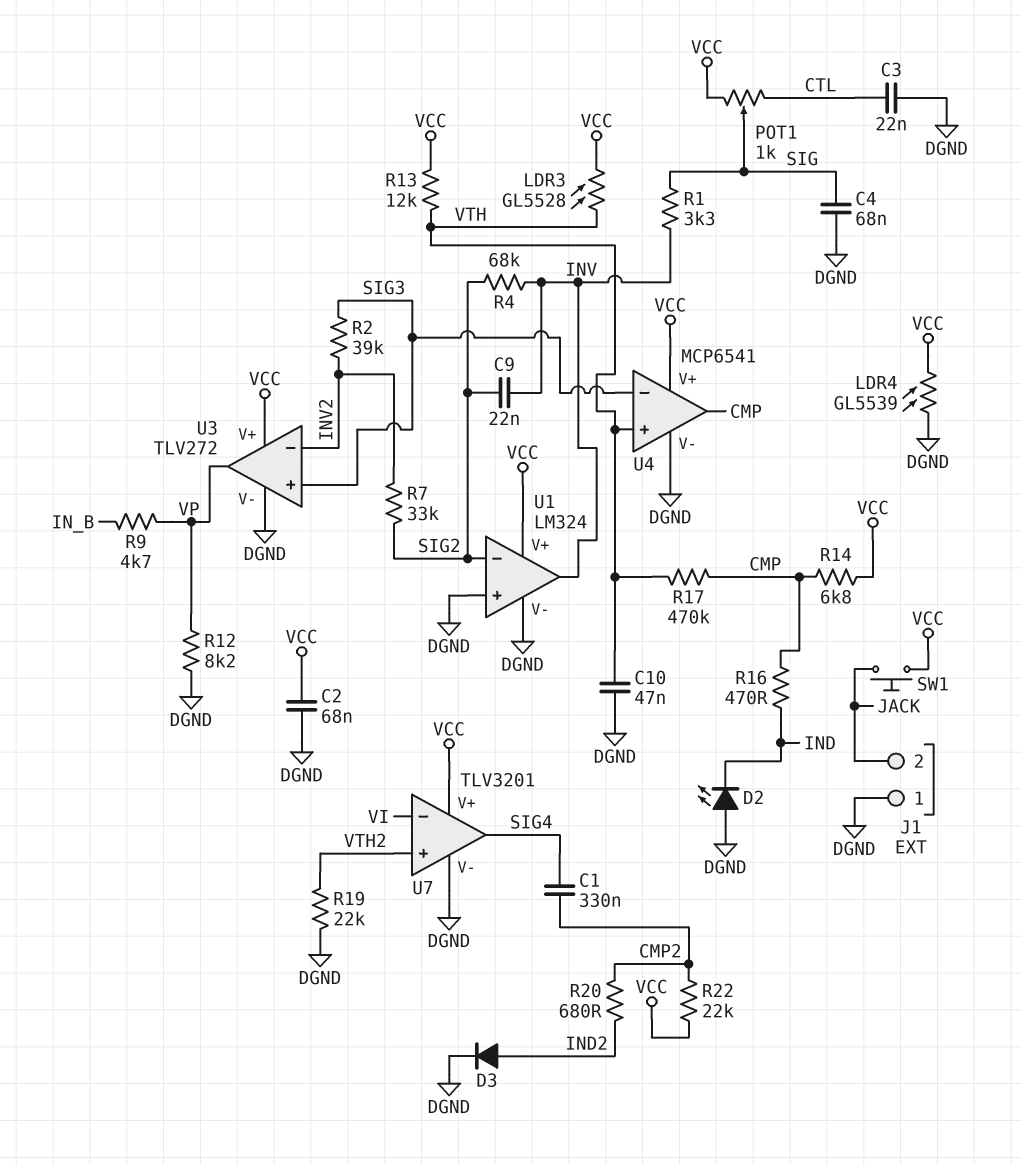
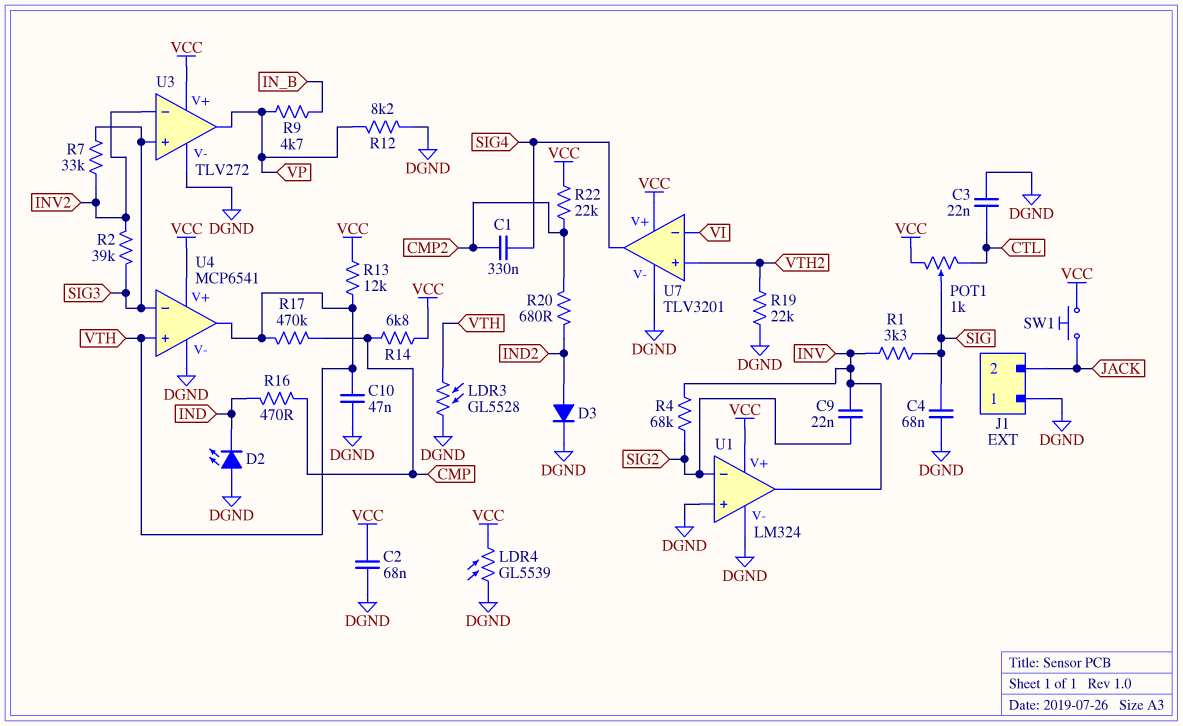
LDR3: GL5528 (VCC, VTH) -> GL5528 (DGND, VTH)
R7: 33k (INV2, SIG2) -> 33k (INV2, SIG3)
U4 pin out: CMP -> VTH

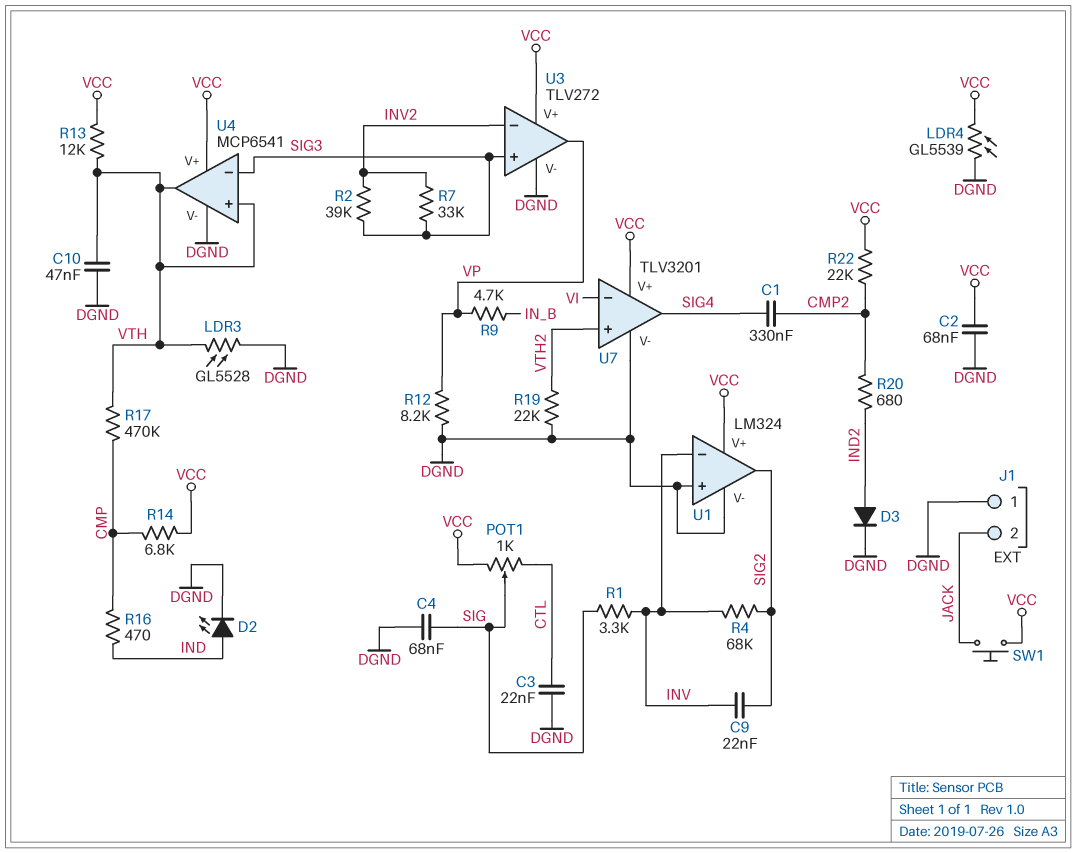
D2: LED (A DGND, K IND) -> LED (A IND, K DGND)
U1 pin in-: SIG2 -> INV
U1 pin out: INV -> SIG2

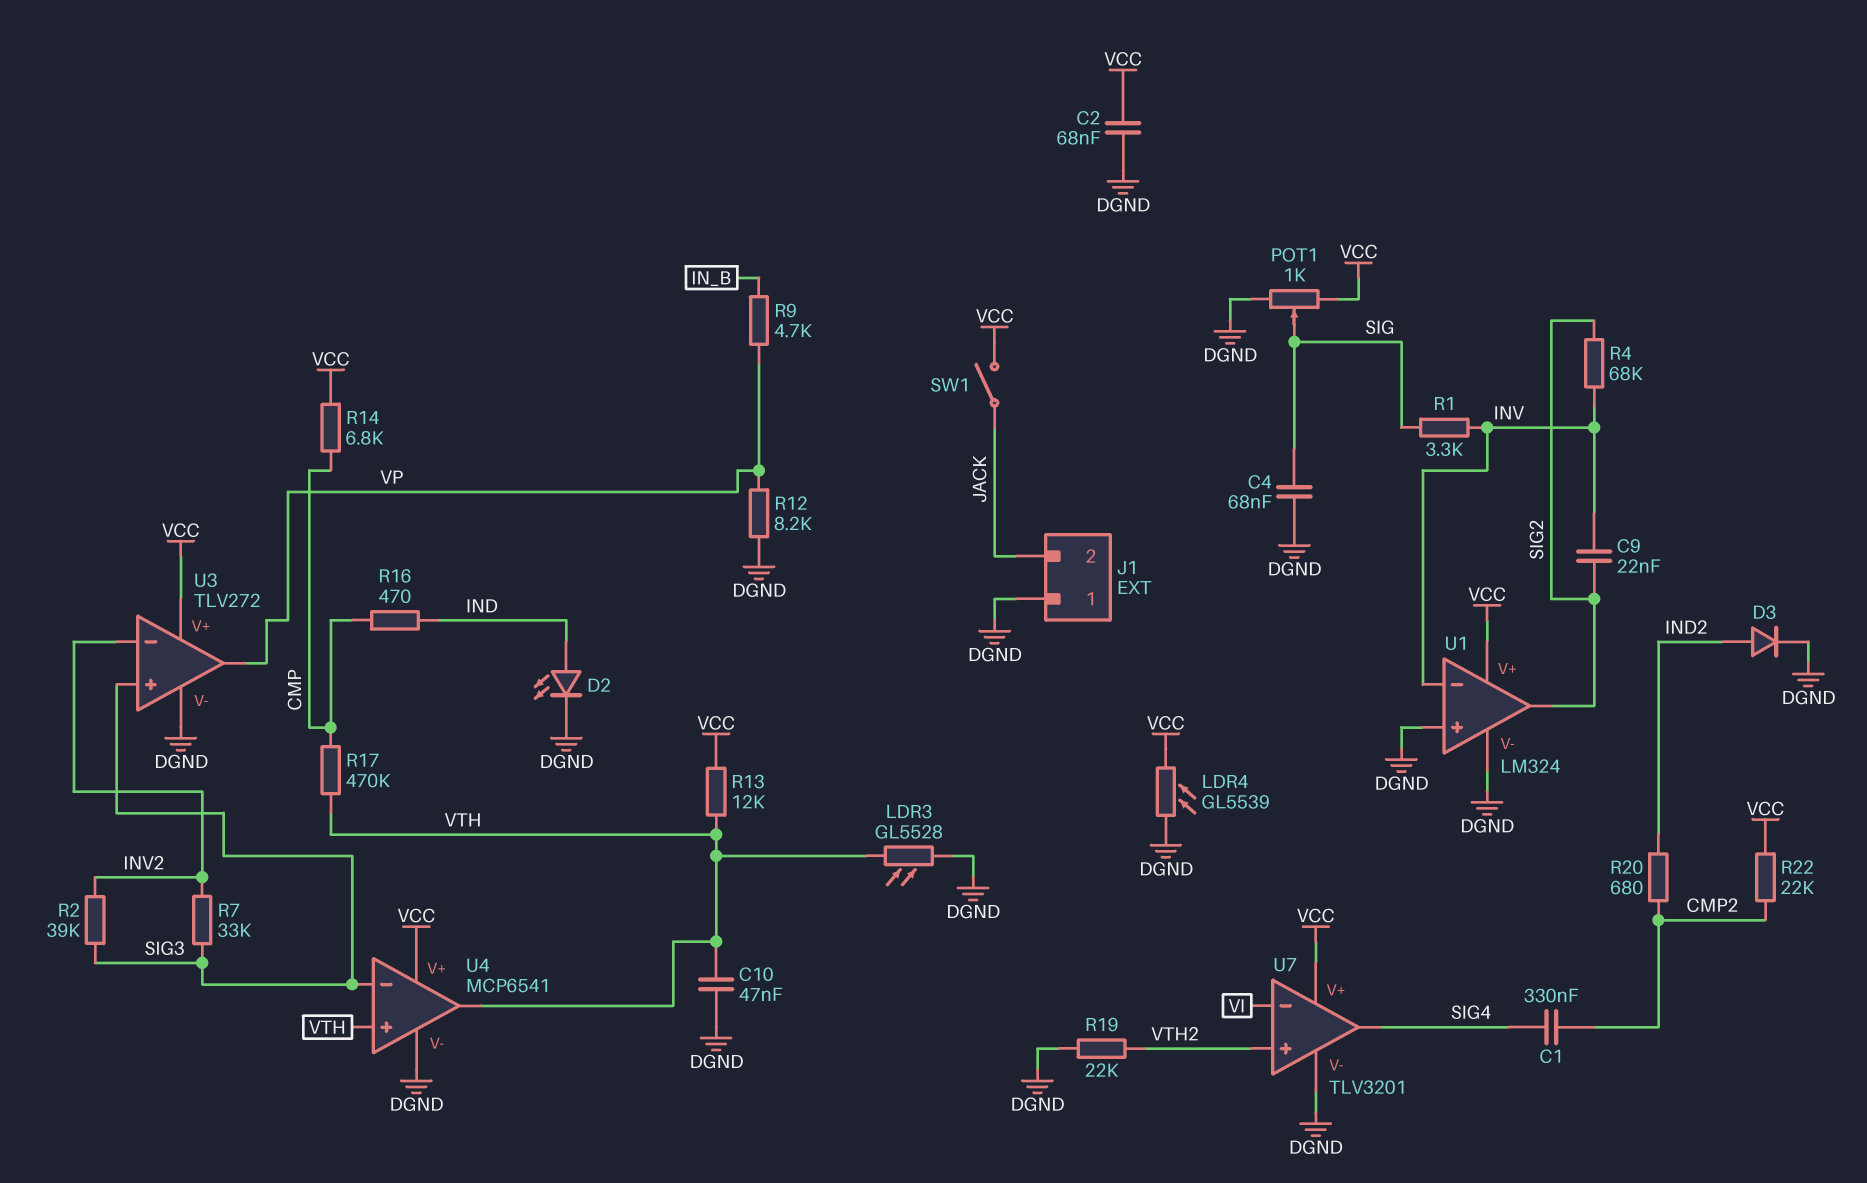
C3: 22nF (CTL, DGND) -> none
POT1: 1k (CTL, VCC, wiper SIG) -> 1k (DGND, VCC, wiper SIG)
SW1: button (JACK, VCC) -> switch (JACK, VCC)

